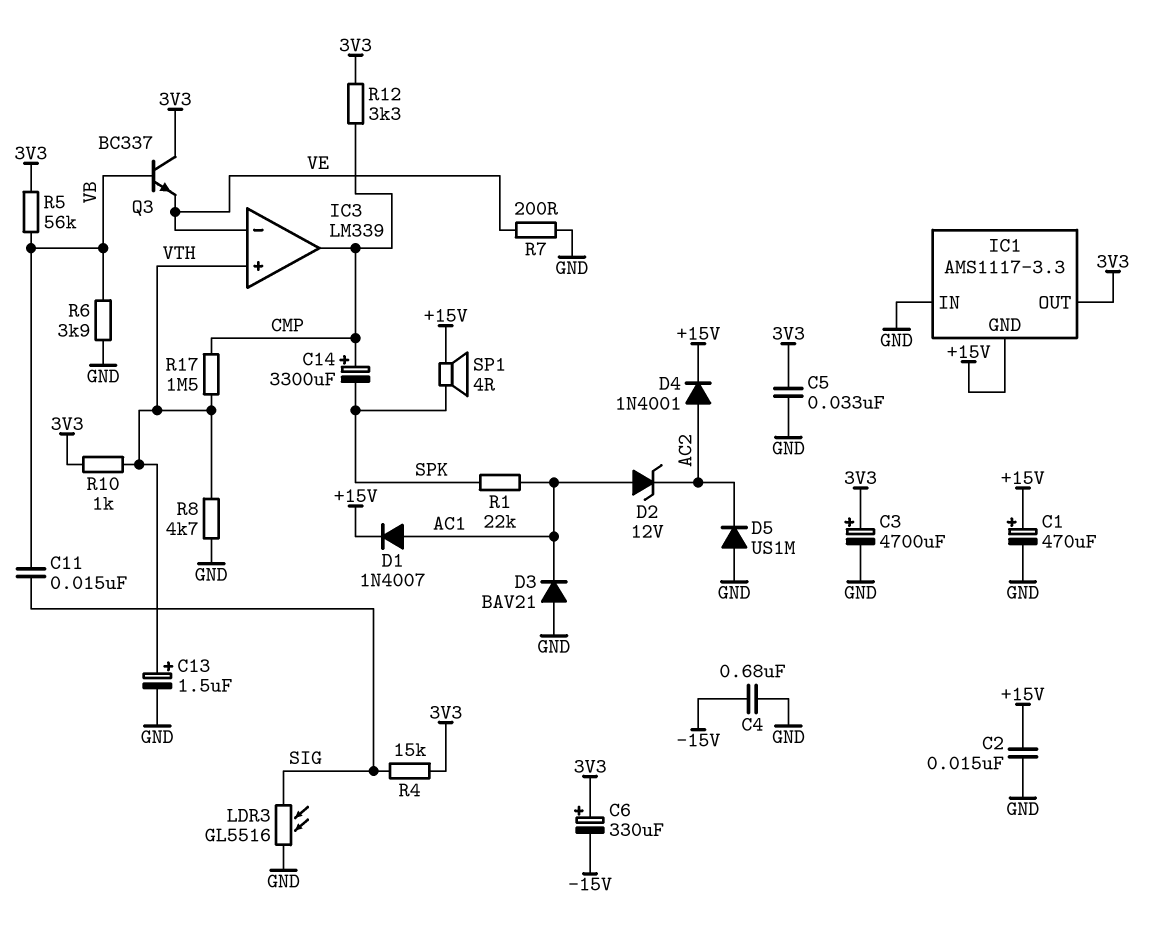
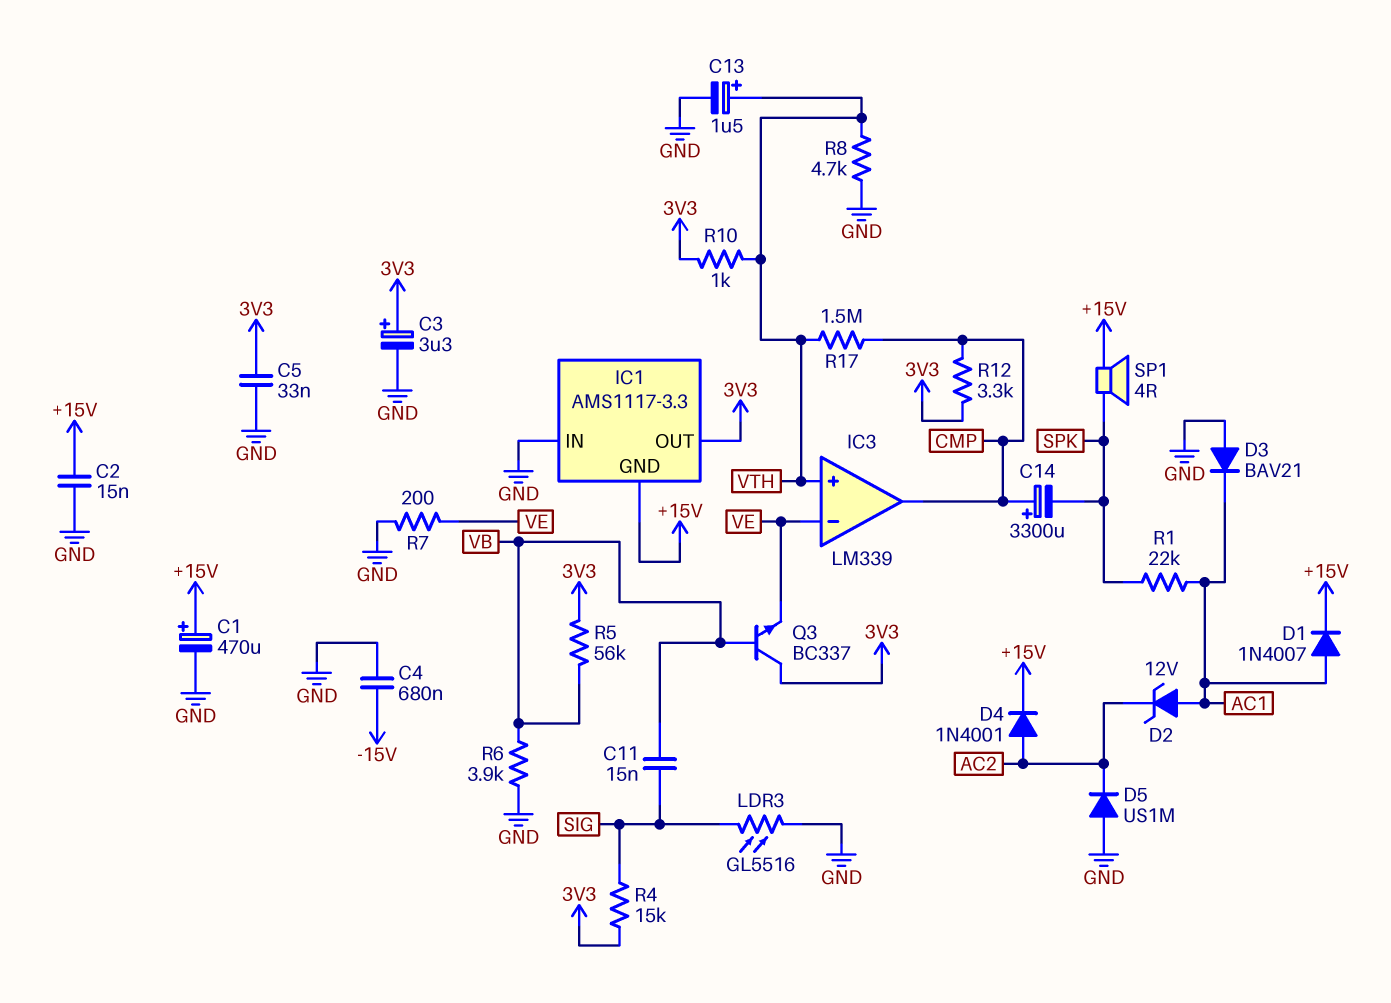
C3: 4700uF (plus 3V3, minus GND) -> 3.3uF (plus 3V3, minus GND)
C6: 330uF (plus 3V3, minus -15V) -> none

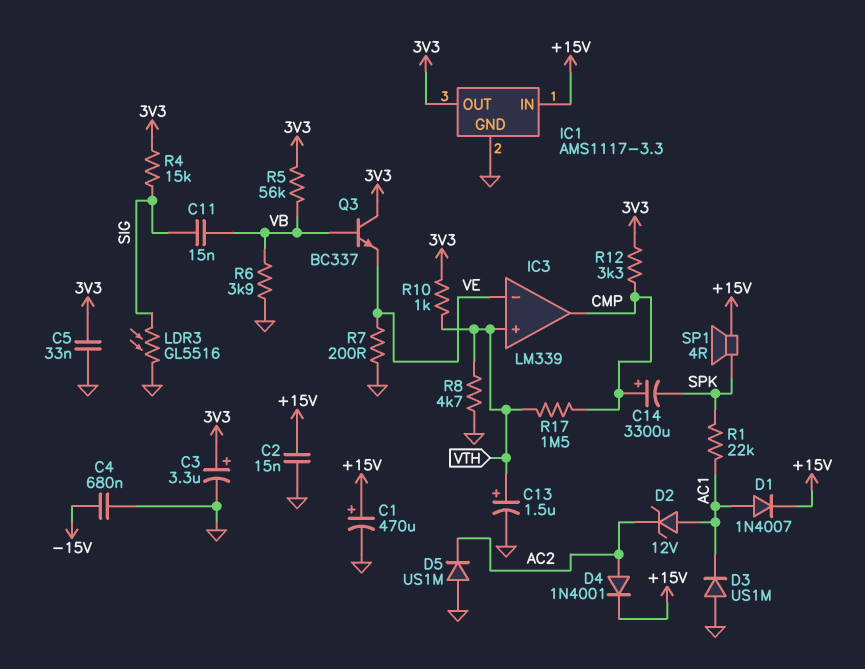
D3: diode BAV21 (A GND, K AC1) -> diode US1M (A GND, K AC1)
IC1 pin GND: +15V -> GND
IC1 pin IN: GND -> +15V

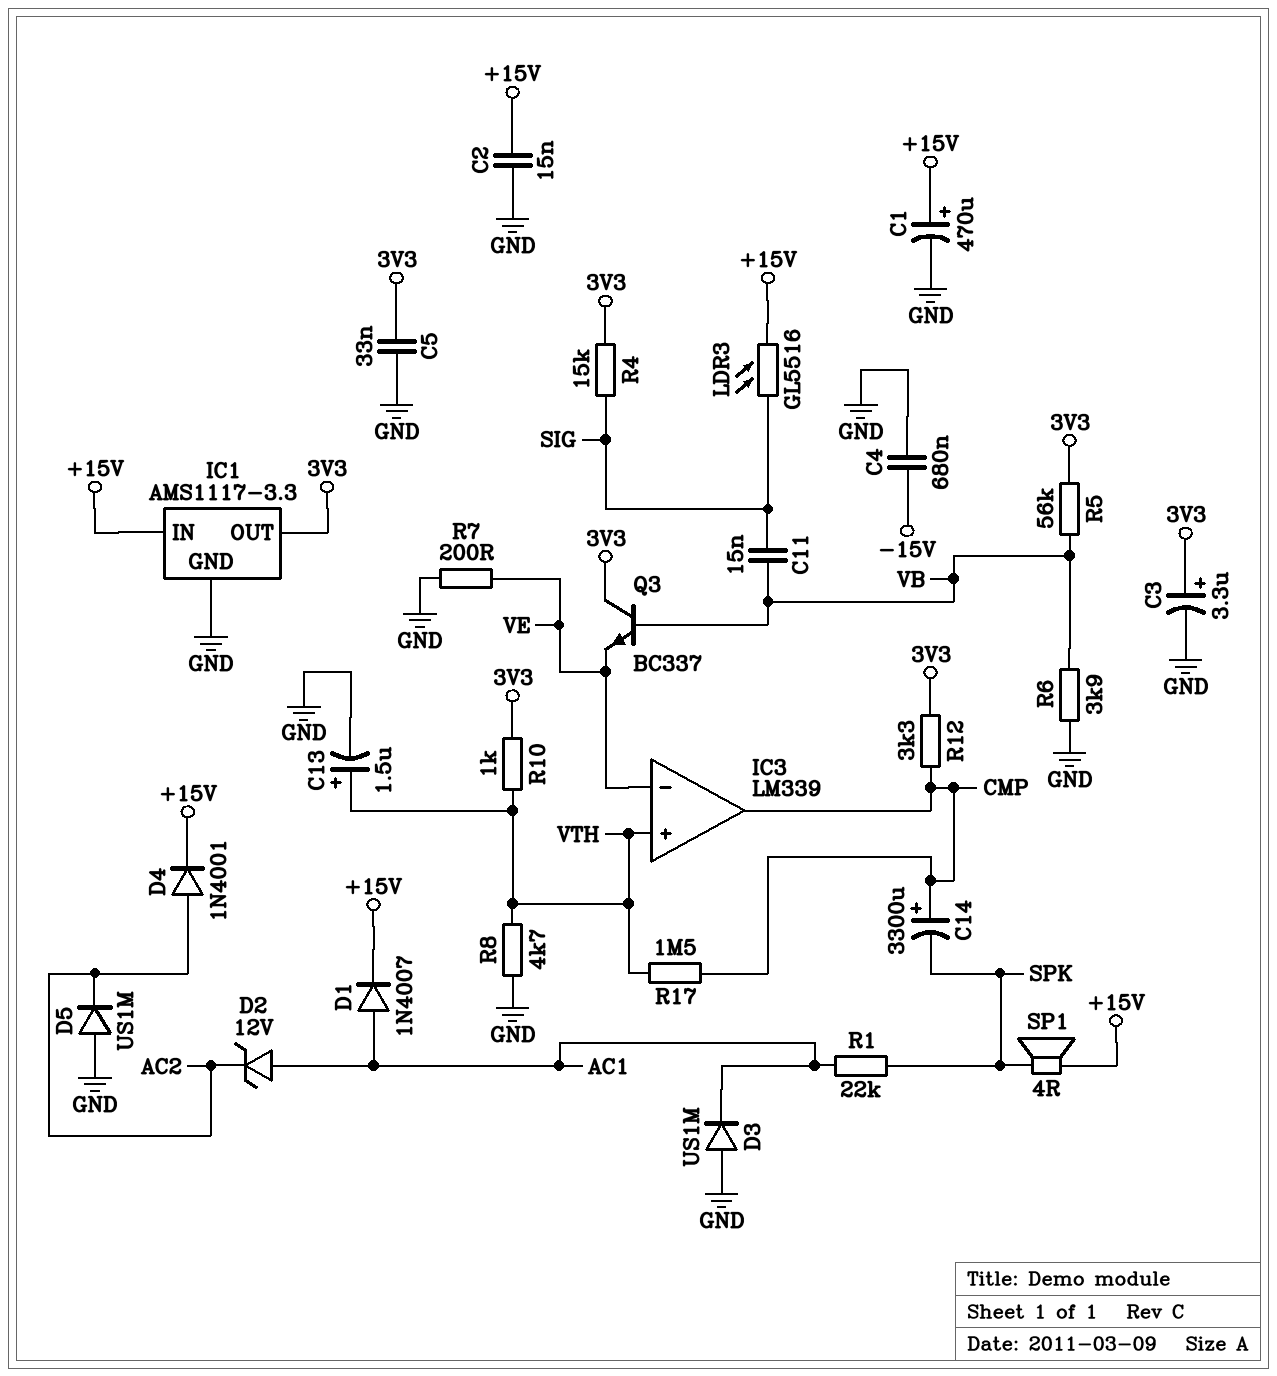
LDR3: GL5516 (GND, SIG) -> GL5516 (+15V, SIG)

